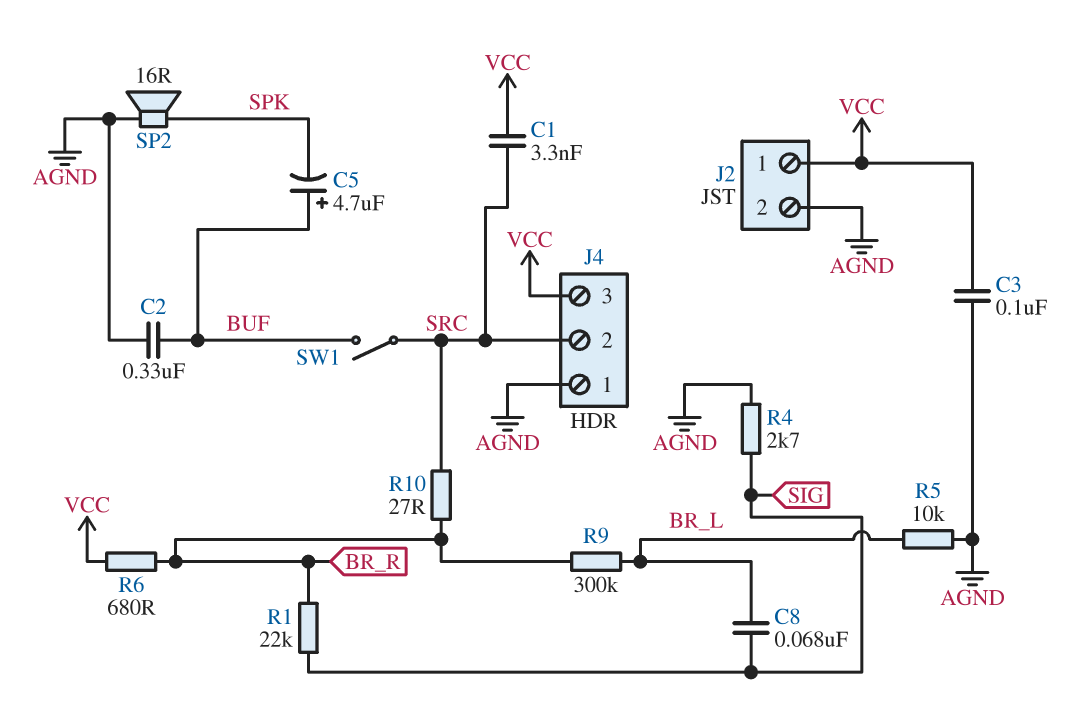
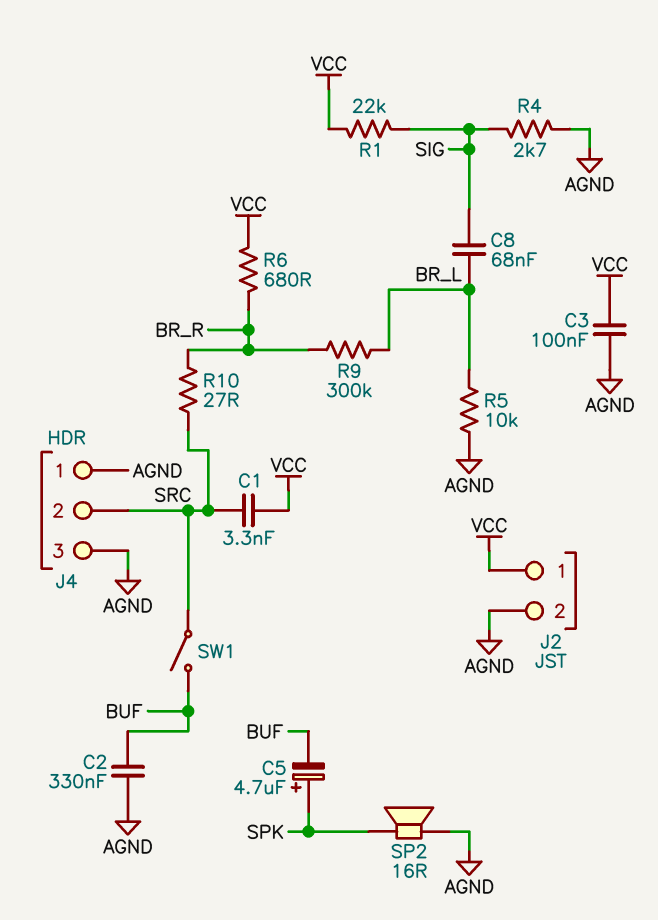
C5: 4.7uF (plus BUF, minus SPK) -> 4.7uF (plus SPK, minus BUF)
J4 pin 3: VCC -> AGND
R1: 22k (BR_R, SIG) -> 22k (SIG, VCC)

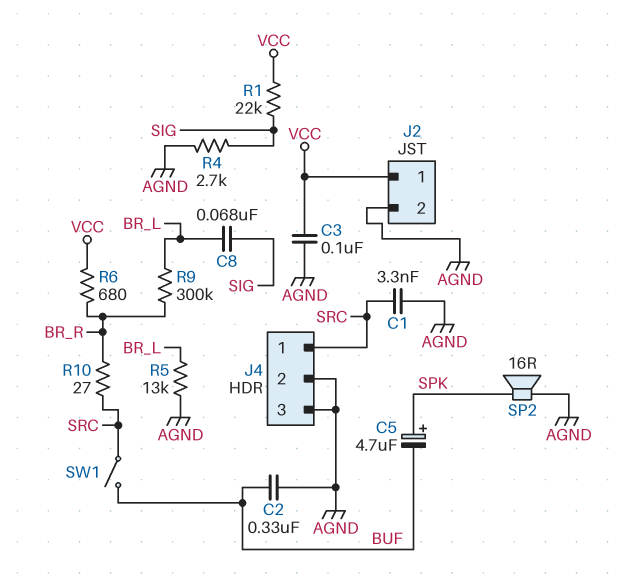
C1: 3.3nF (SRC, VCC) -> 3.3nF (AGND, SRC)
J4 pin 1: AGND -> SRC
J4 pin 2: SRC -> AGND
R5: 10k (AGND, BR_L) -> 13k (AGND, BR_L)

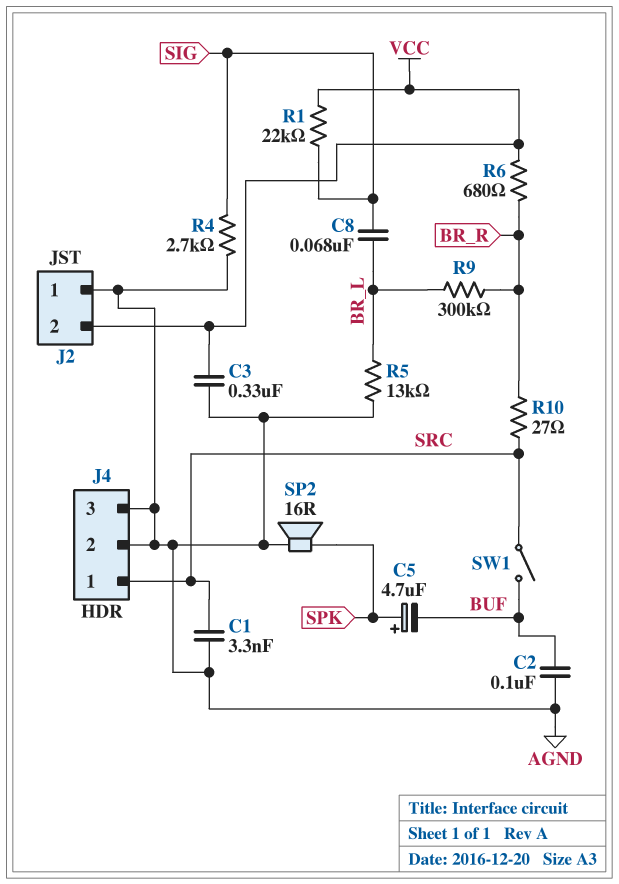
C2: 330nF (AGND, BUF) -> 100nF (AGND, BUF)
C3: 100nF (AGND, VCC) -> 330nF (AGND, VCC)
J2 pin 1: VCC -> AGND
J2 pin 2: AGND -> VCC

